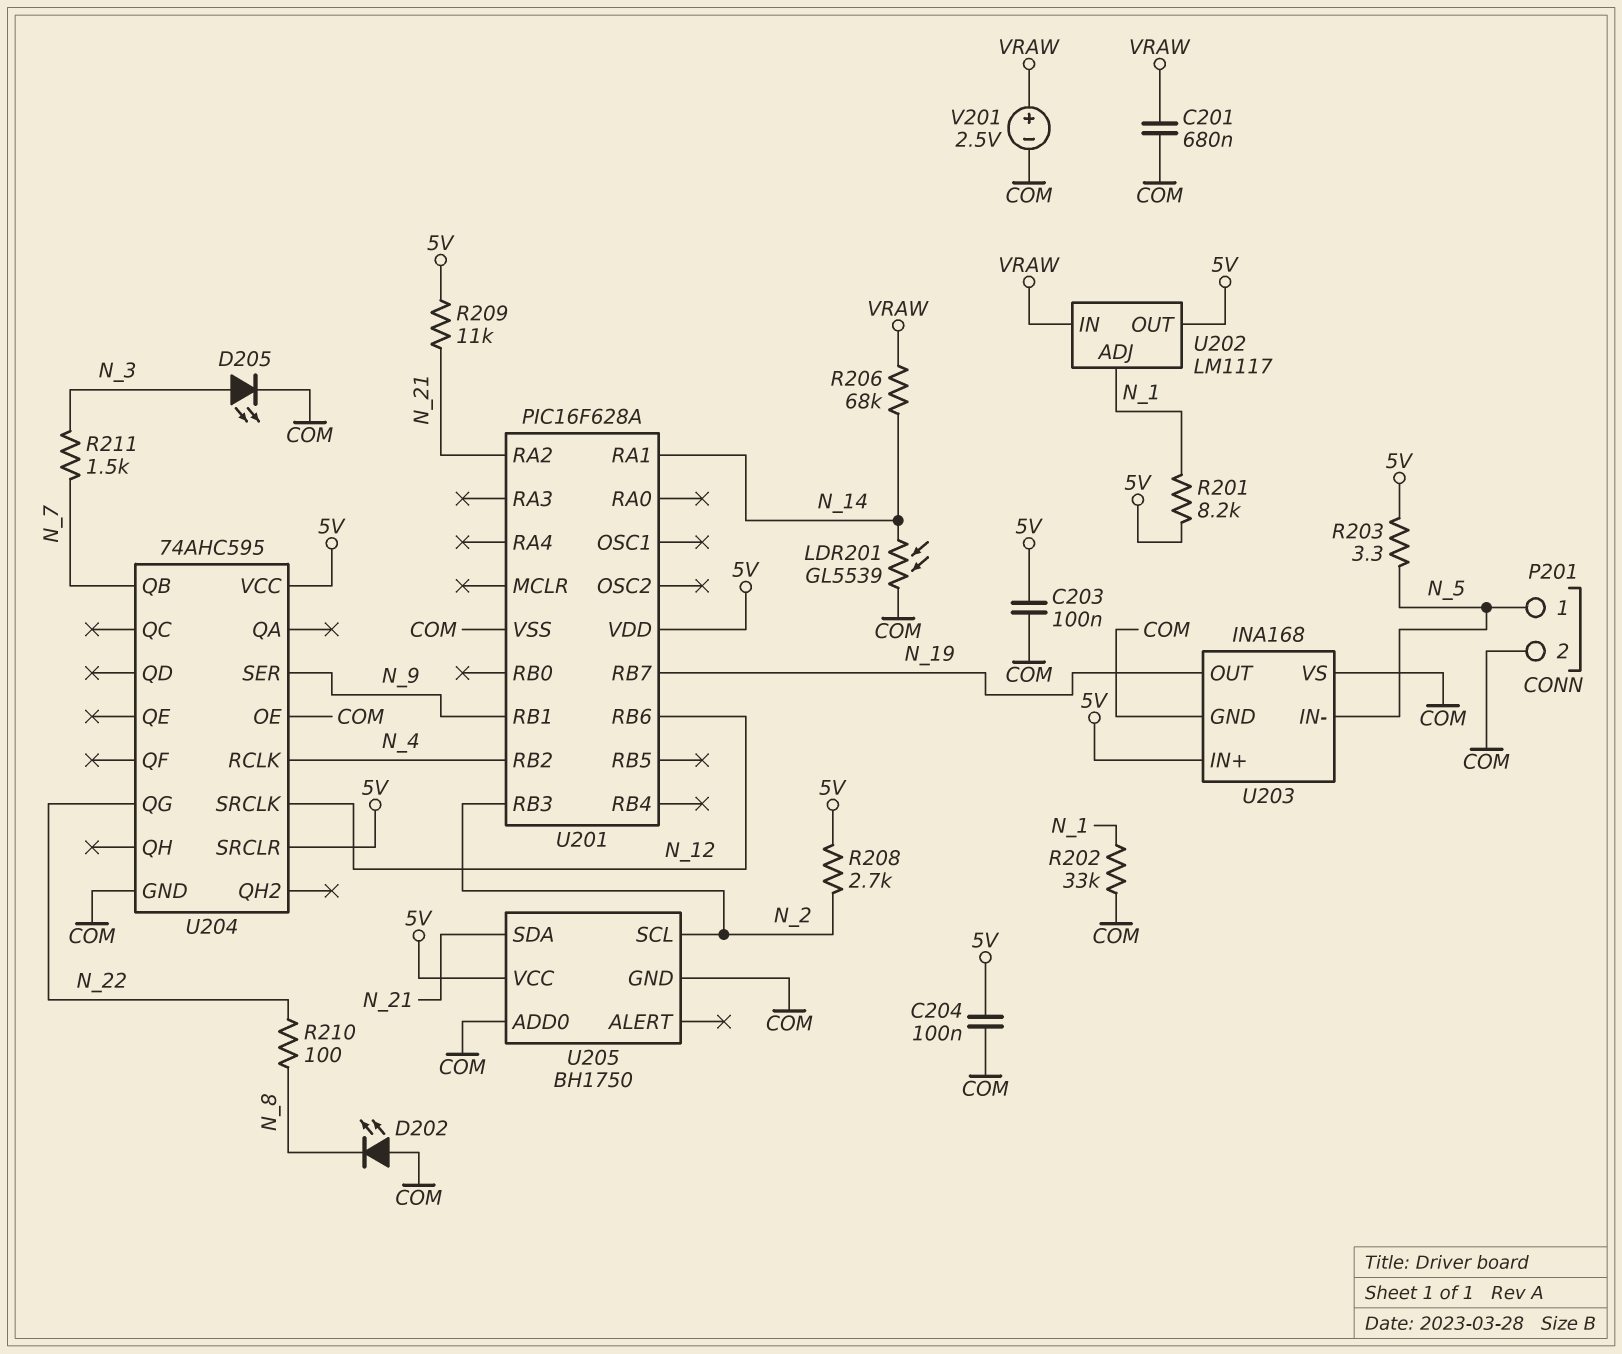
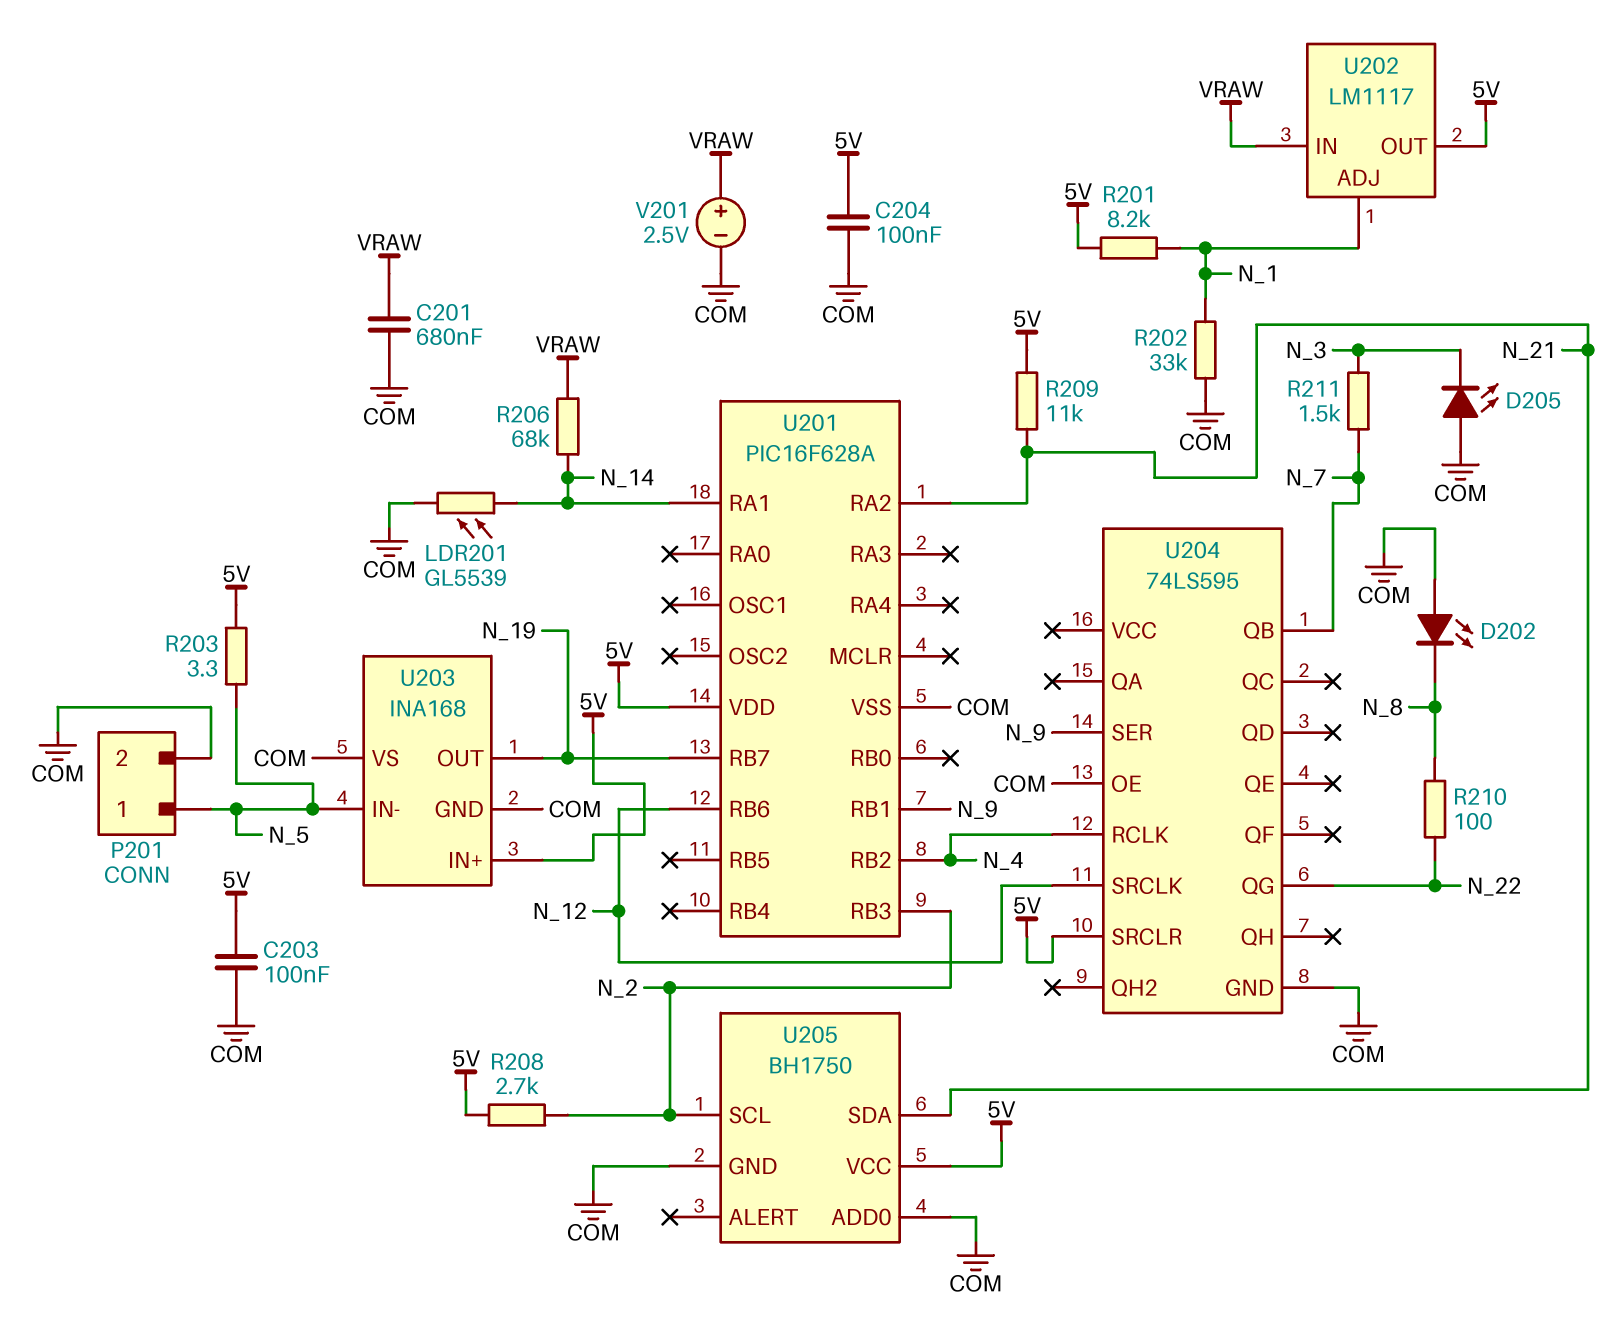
D205: LED (A N_3, K COM) -> LED (A COM, K N_3)
U204: 74AHC595 -> 74LS595
U204 pin VCC: 5V -> none

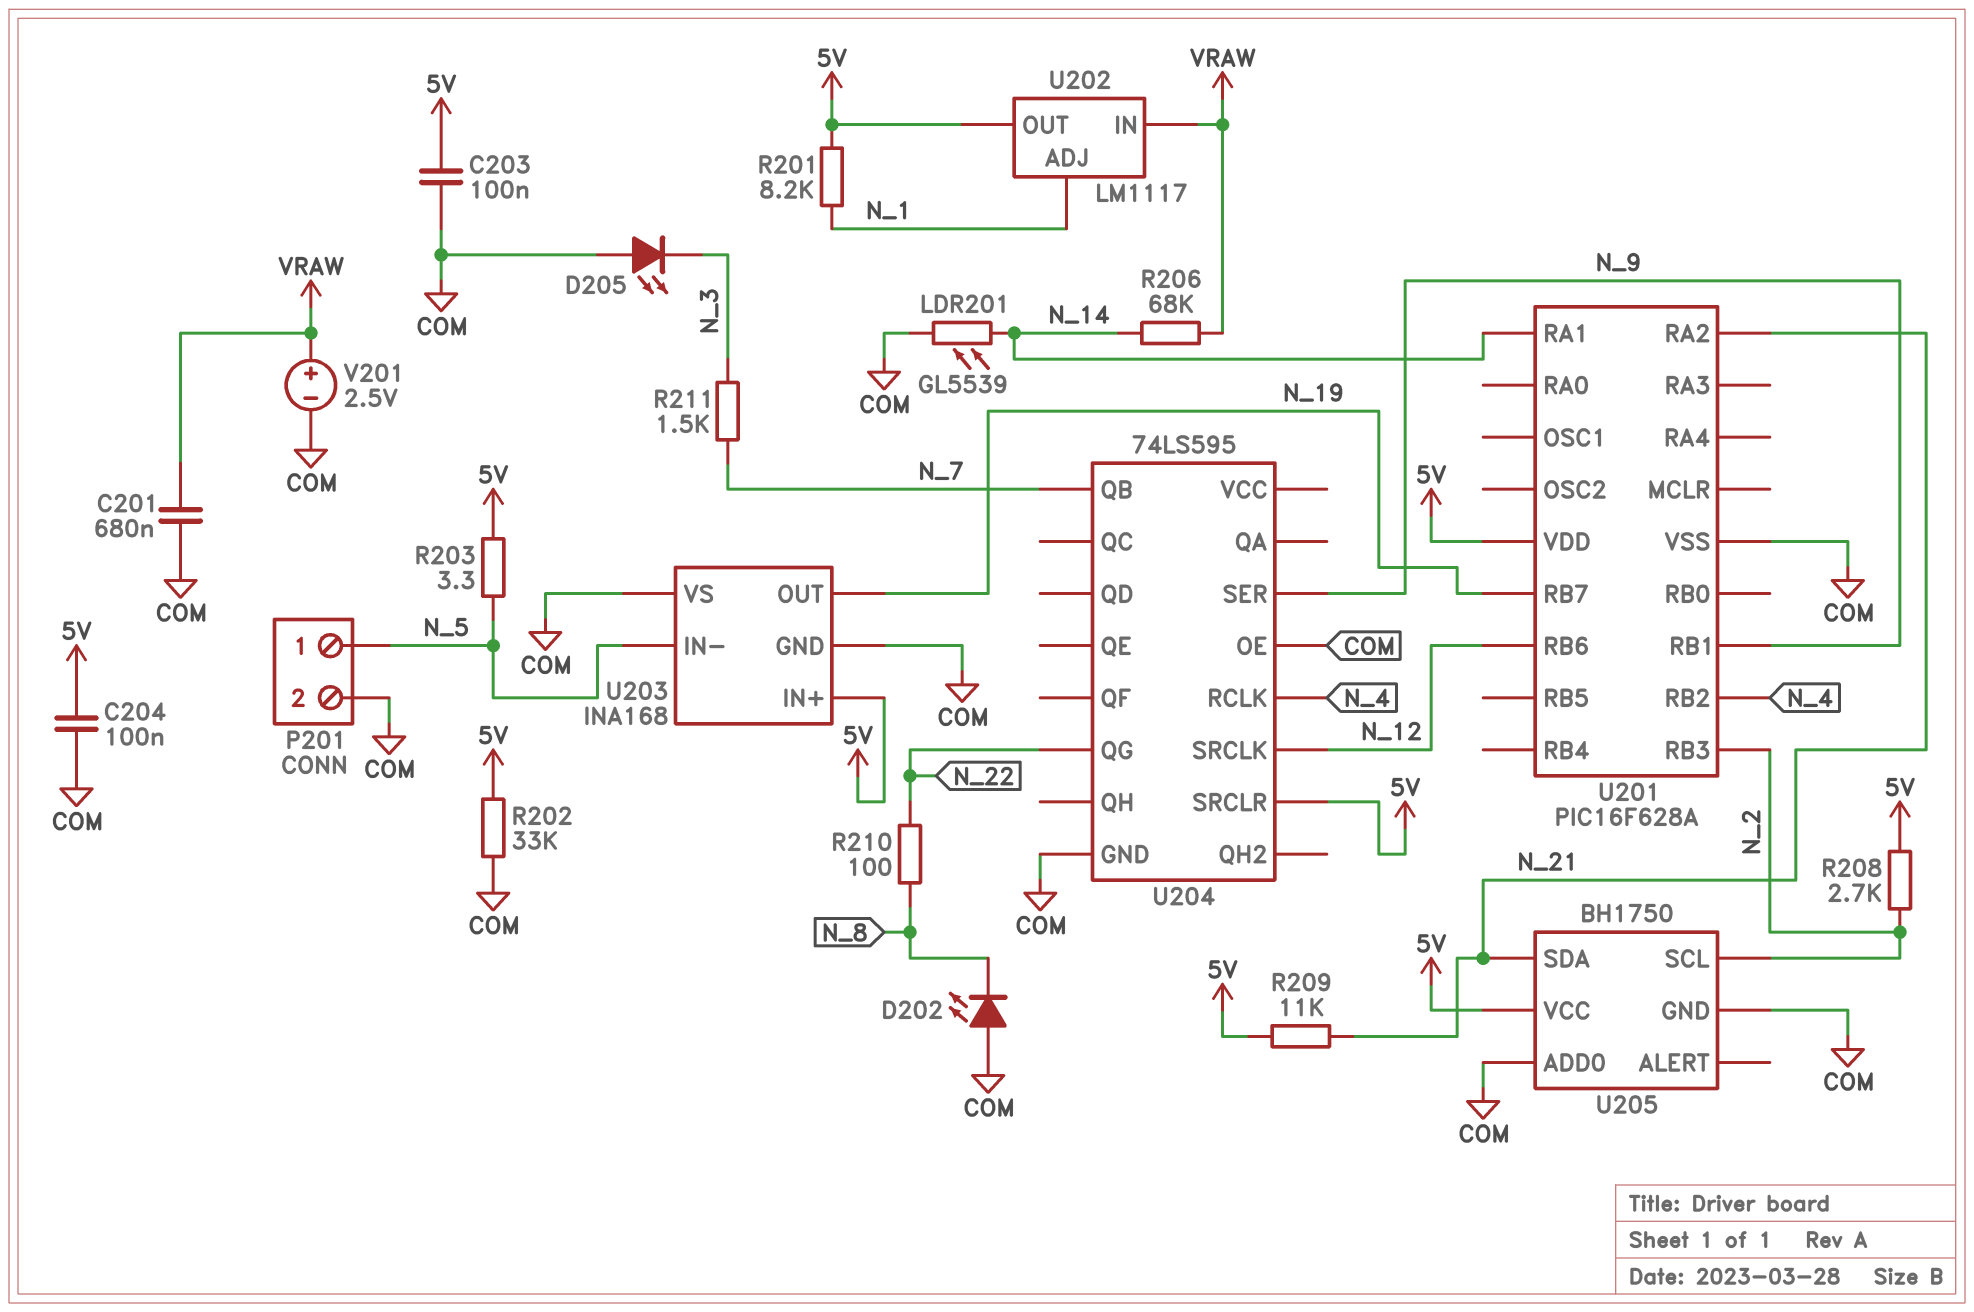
R202: 33k (COM, N_1) -> 33k (5V, COM)

